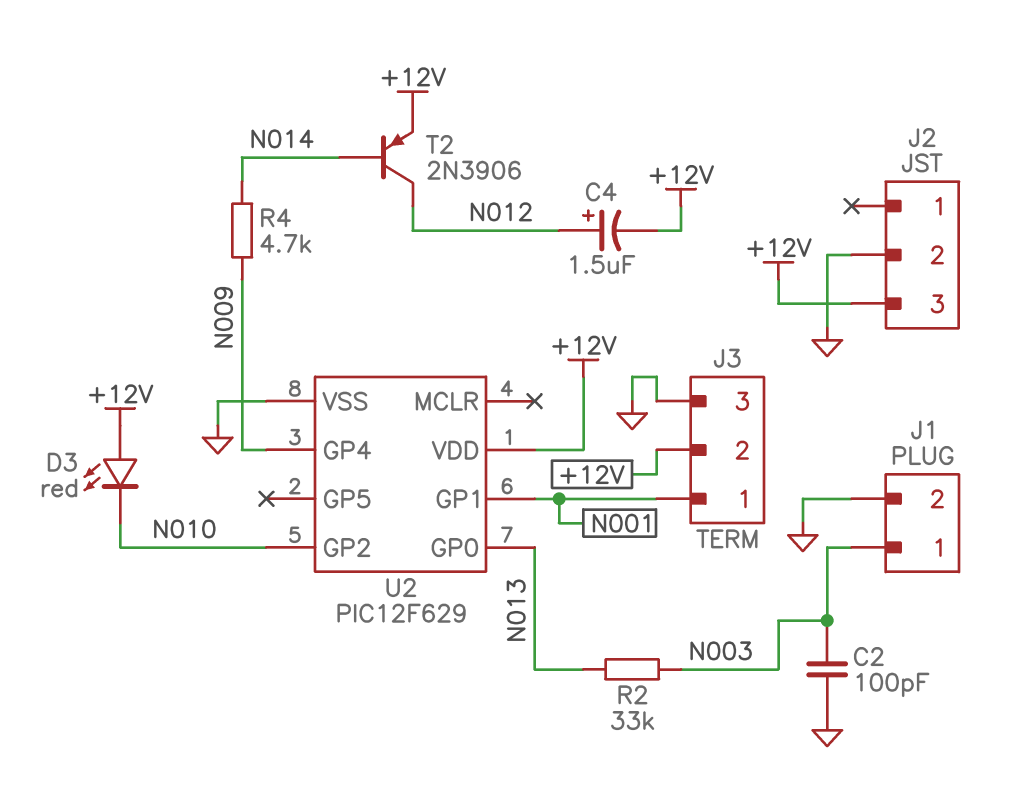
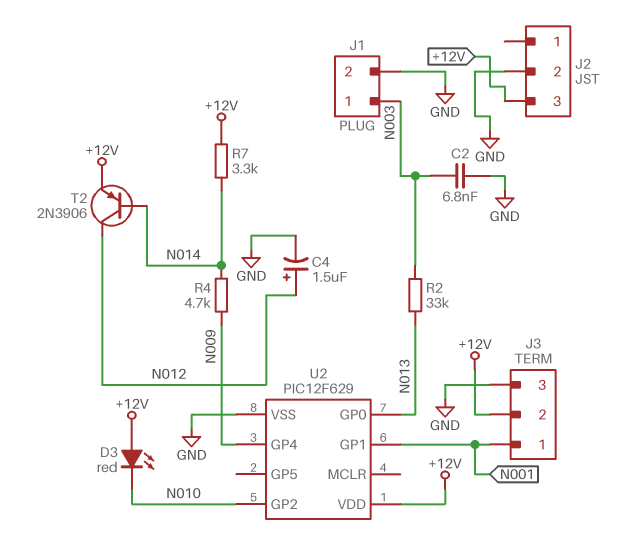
C2: 100pF (GND, N003) -> 6.8nF (GND, N003)
C4: 1.5uF (plus N012, minus +12V) -> 1.5uF (plus N012, minus GND)
R7: none -> 3.3k (+12V, N014)

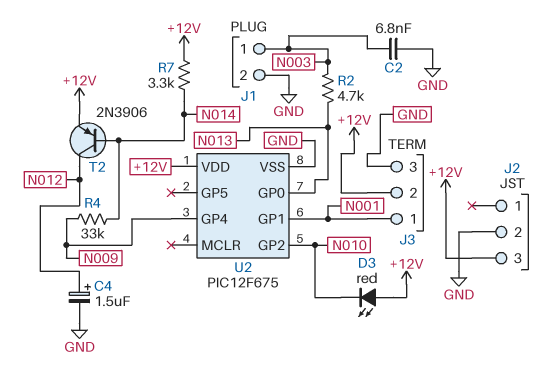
R2: 33k (N003, N013) -> 4.7k (N003, N013)
R4: 4.7k (N009, N014) -> 33k (N009, N014)
U2: PIC12F629 -> PIC12F675

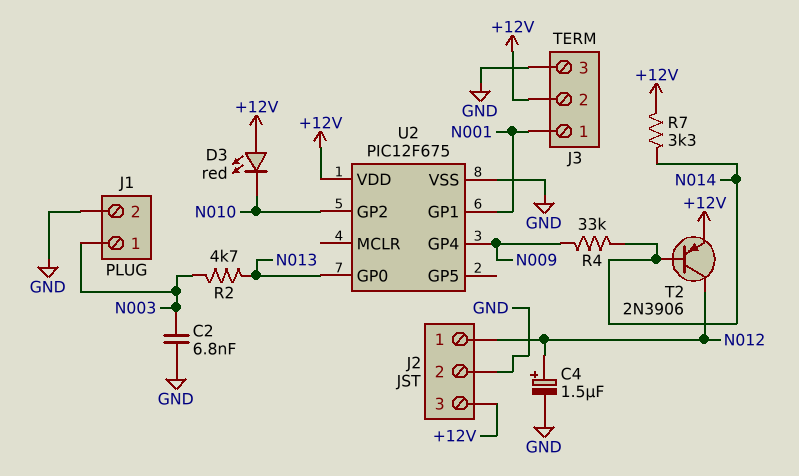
J2 pin 1: none -> N012

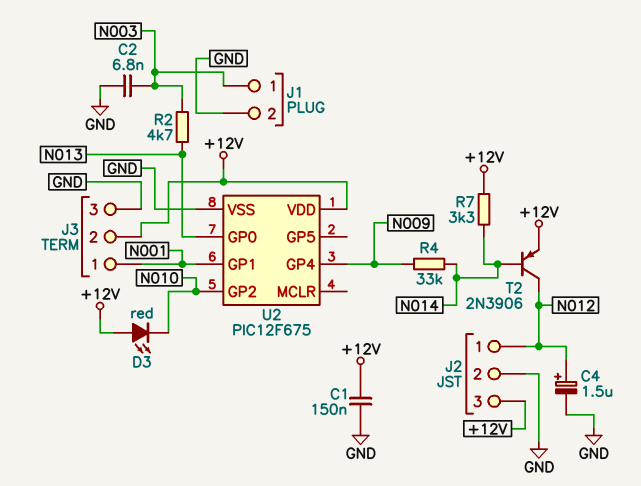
C1: none -> 150nF (+12V, GND)

